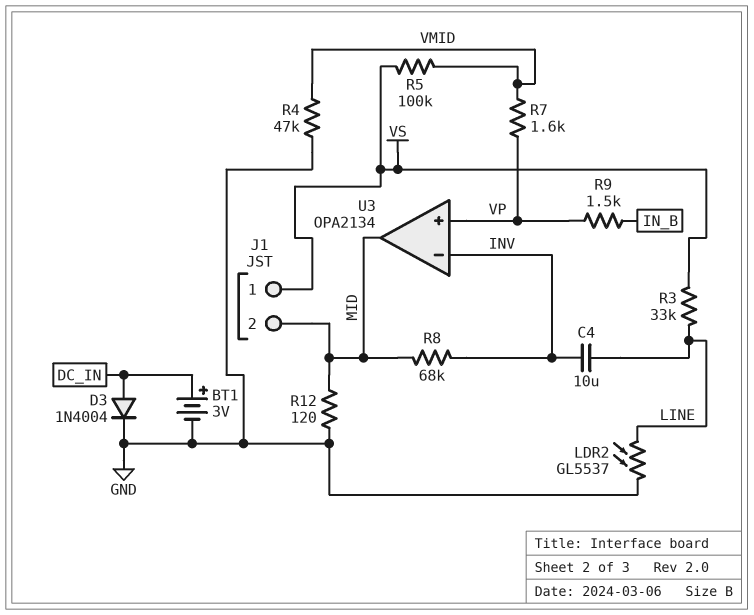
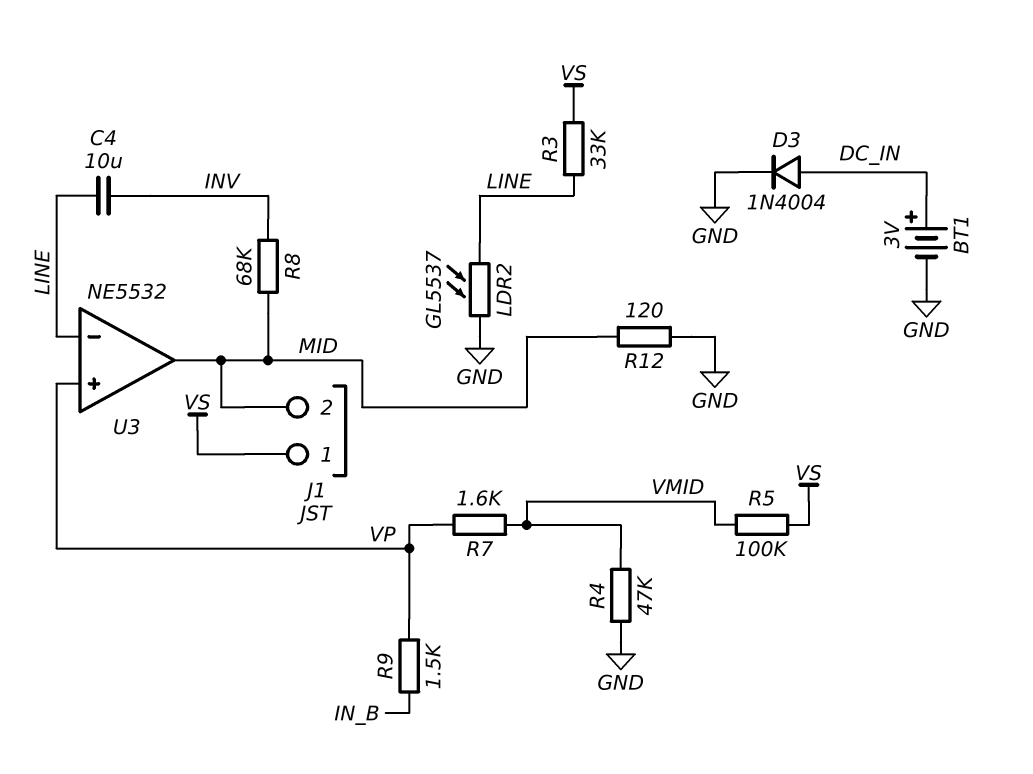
U3: OPA2134 -> NE5532
U3 pin in-: INV -> LINE

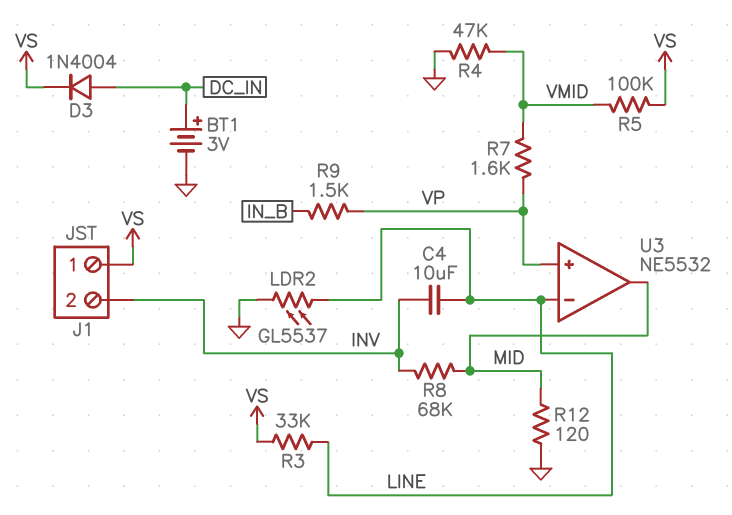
D3: diode 1N4004 (A DC_IN, K GND) -> diode 1N4004 (A DC_IN, K VS)
J1 pin 2: MID -> INV

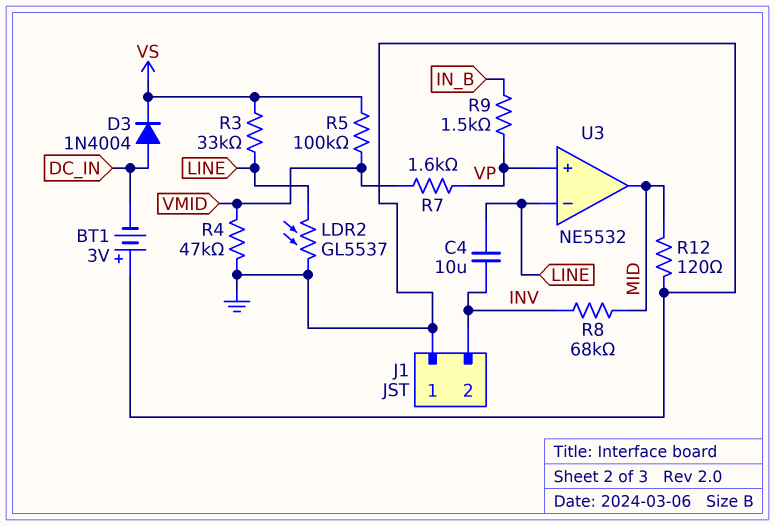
BT1: 3V (plus DC_IN, minus GND) -> 3V (plus GND, minus DC_IN)
J1 pin 1: VS -> GND

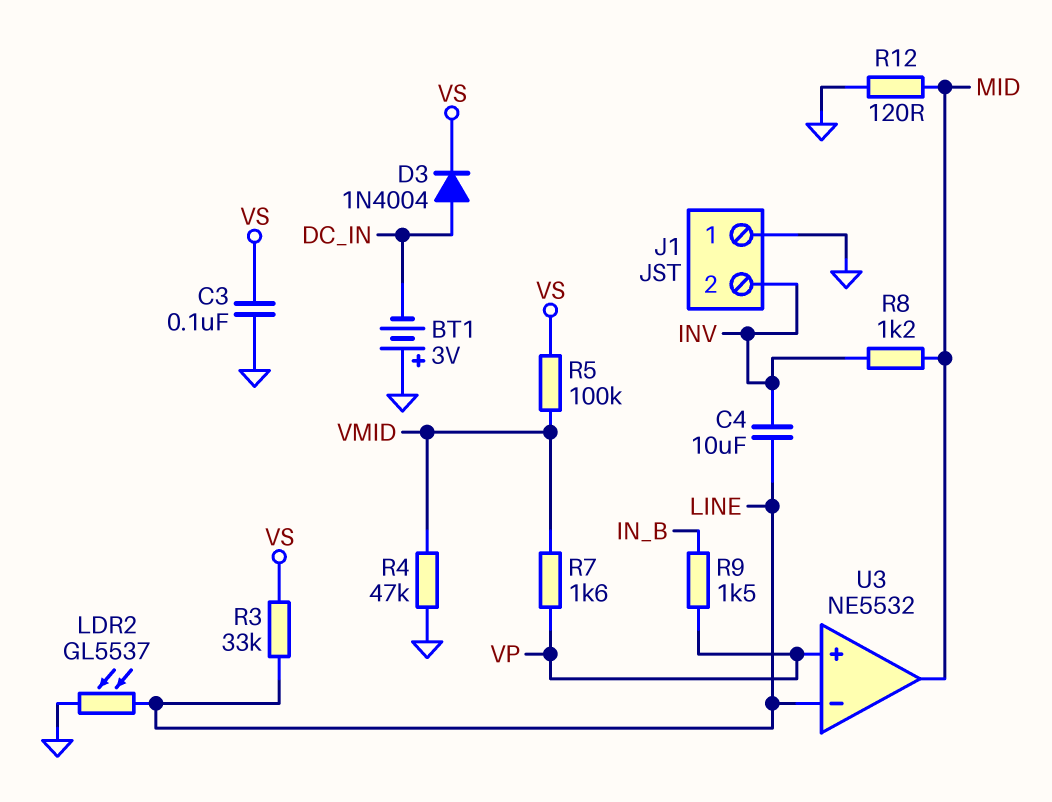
C3: none -> 100nF (GND, VS)
R8: 68k (INV, MID) -> 1.2k (INV, MID)

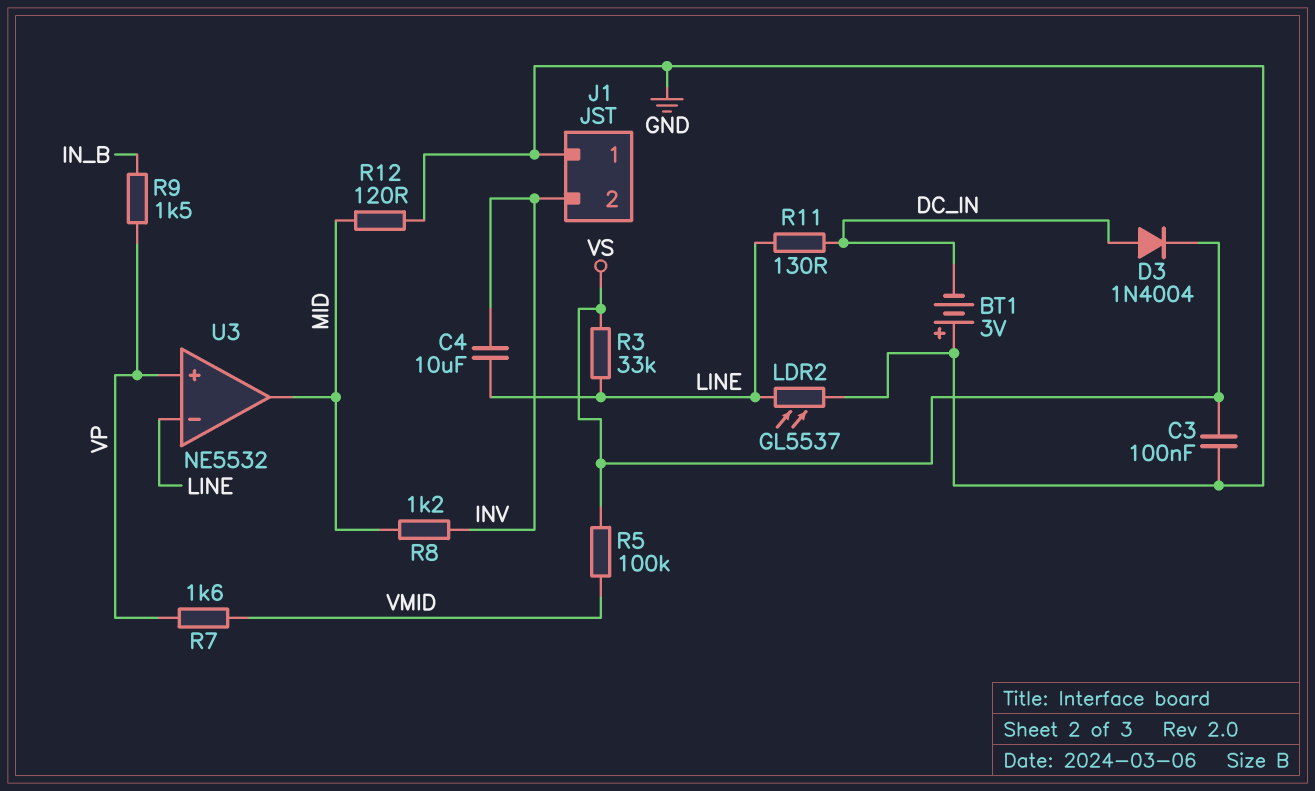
R4: 47k (GND, VMID) -> none
R11: none -> 130 (DC_IN, LINE)

